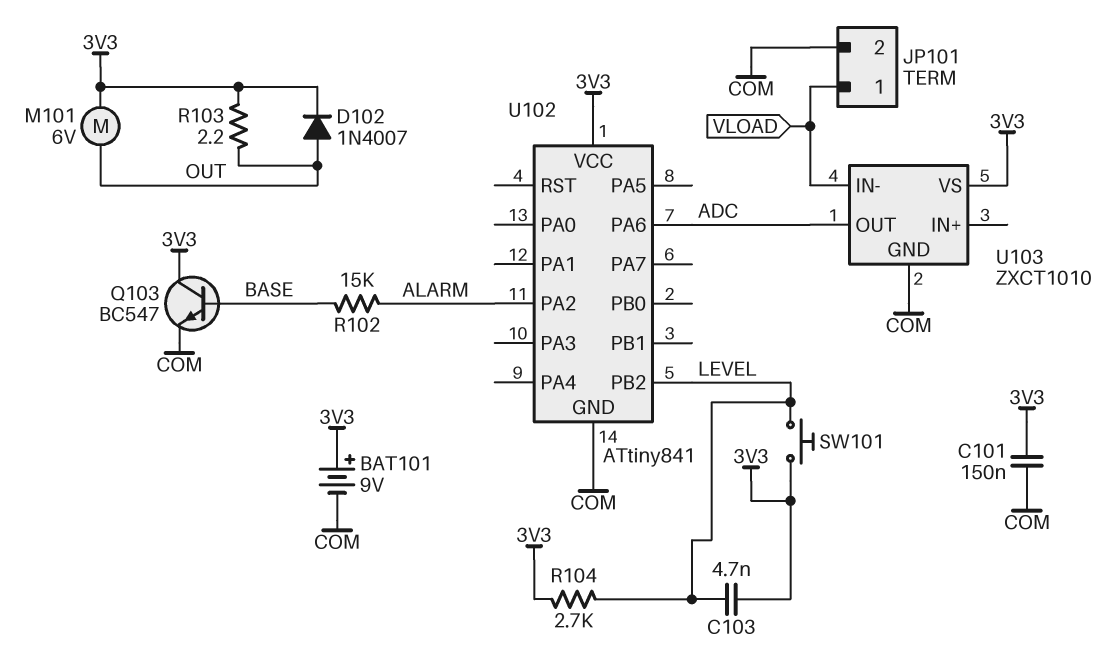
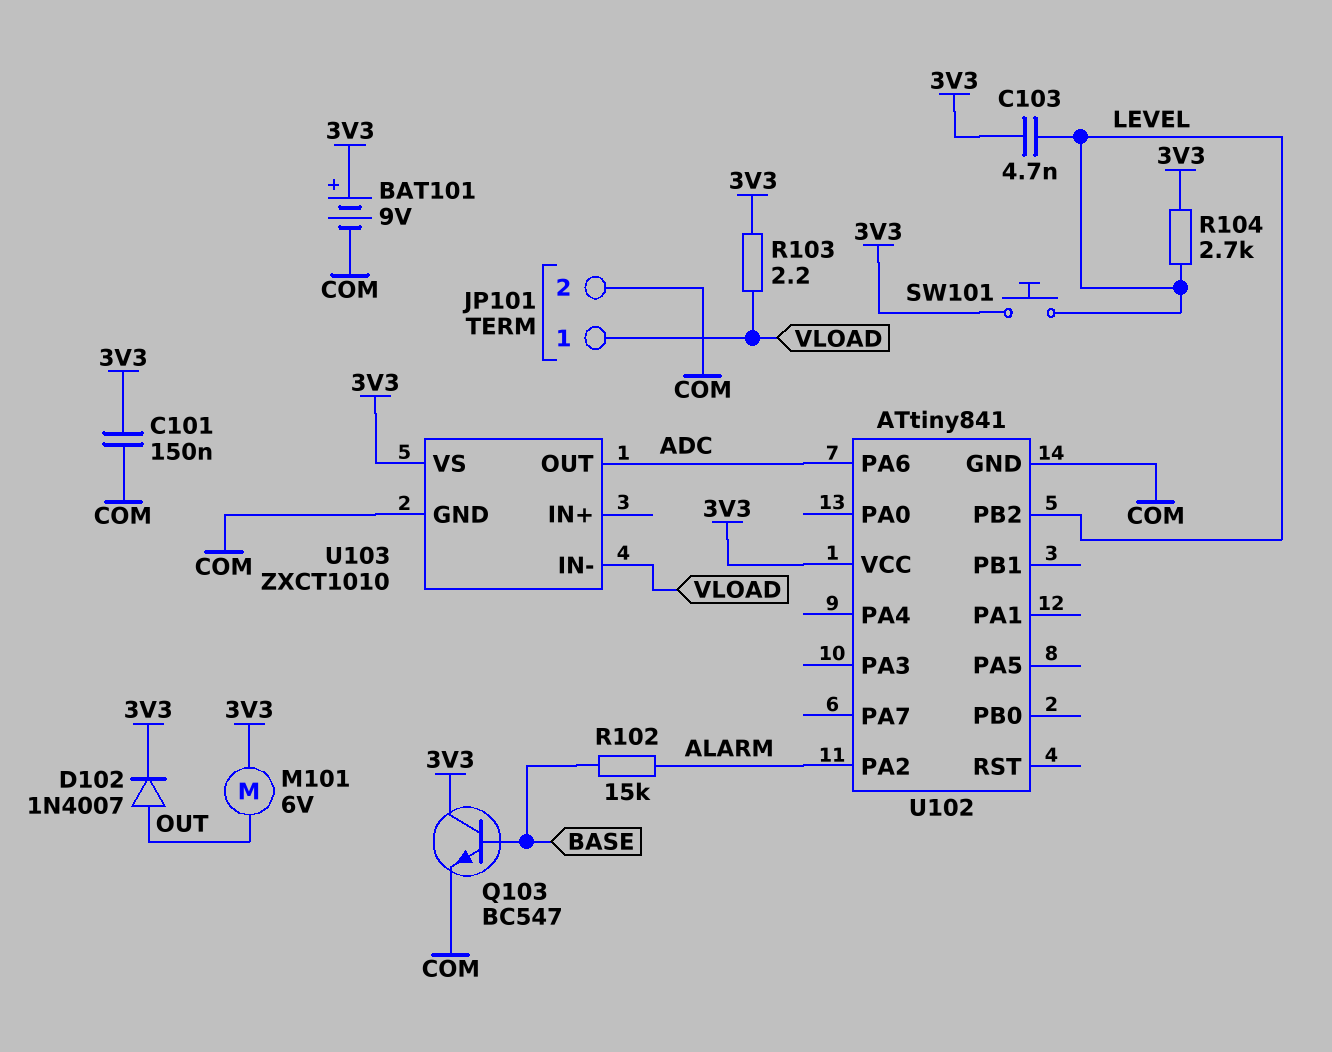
R103: 2.2 (3V3, OUT) -> 2.2 (3V3, VLOAD)

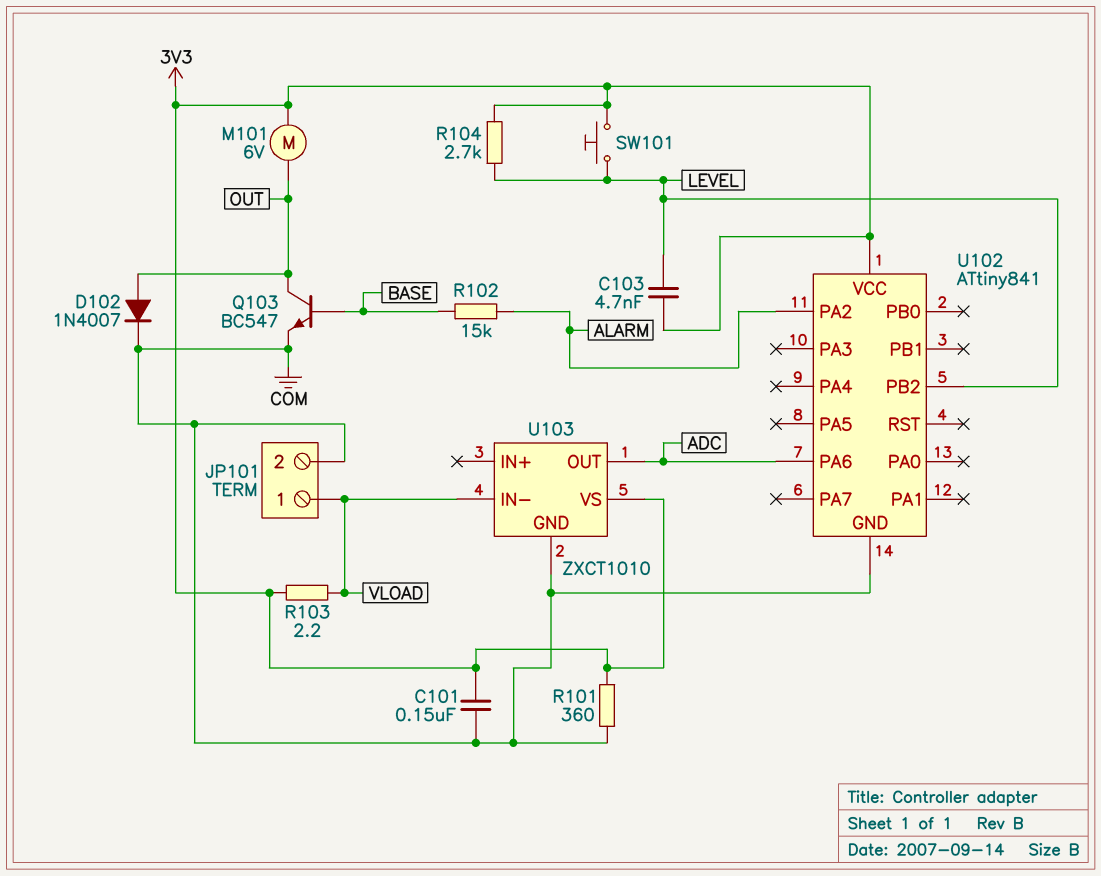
BAT101: 9V (plus 3V3, minus COM) -> none
D102: diode 1N4007 (A OUT, K 3V3) -> diode 1N4007 (A OUT, K COM)
Q103: NPN BC547 (B BASE, C 3V3, E COM) -> NPN BC547 (B BASE, C OUT, E COM)
R101: none -> 360 (3V3, COM)

